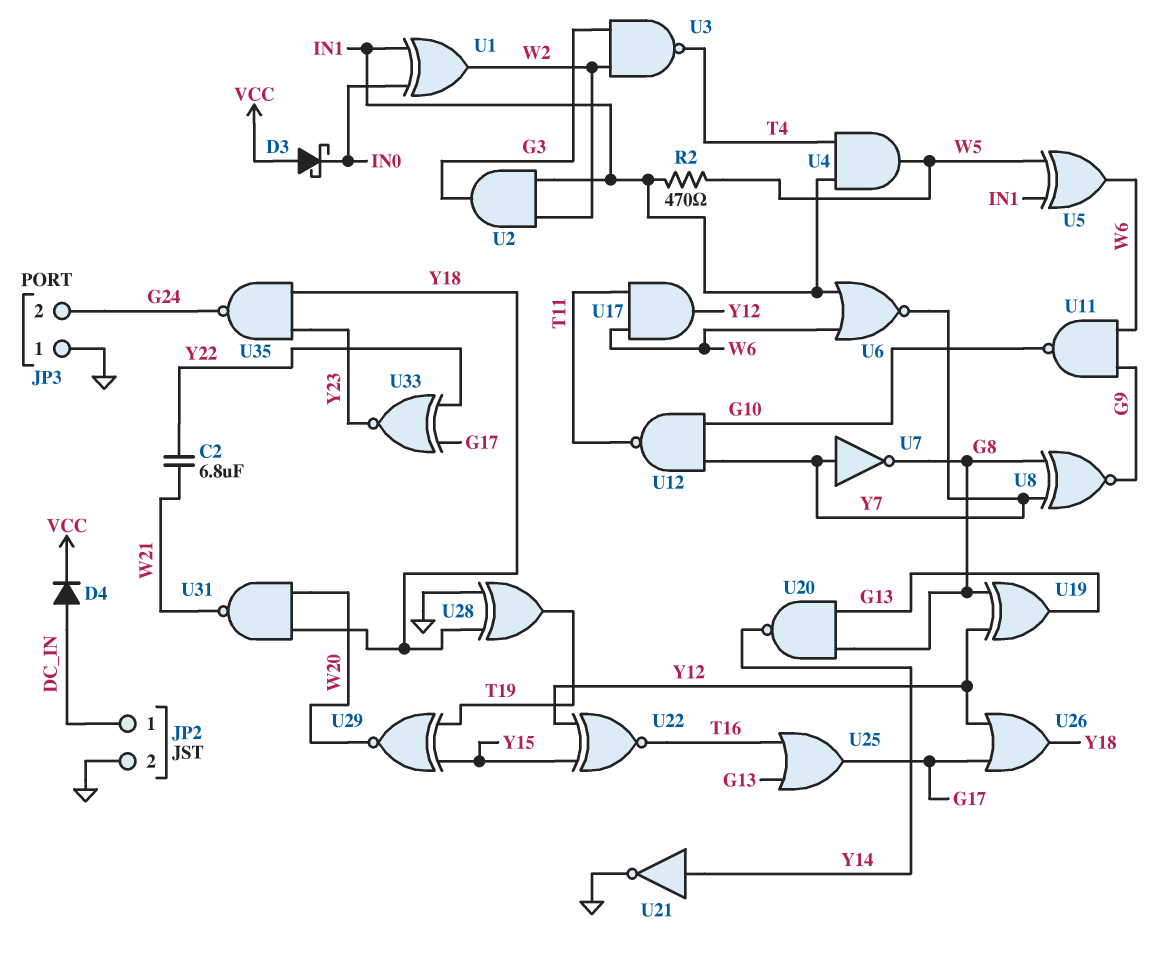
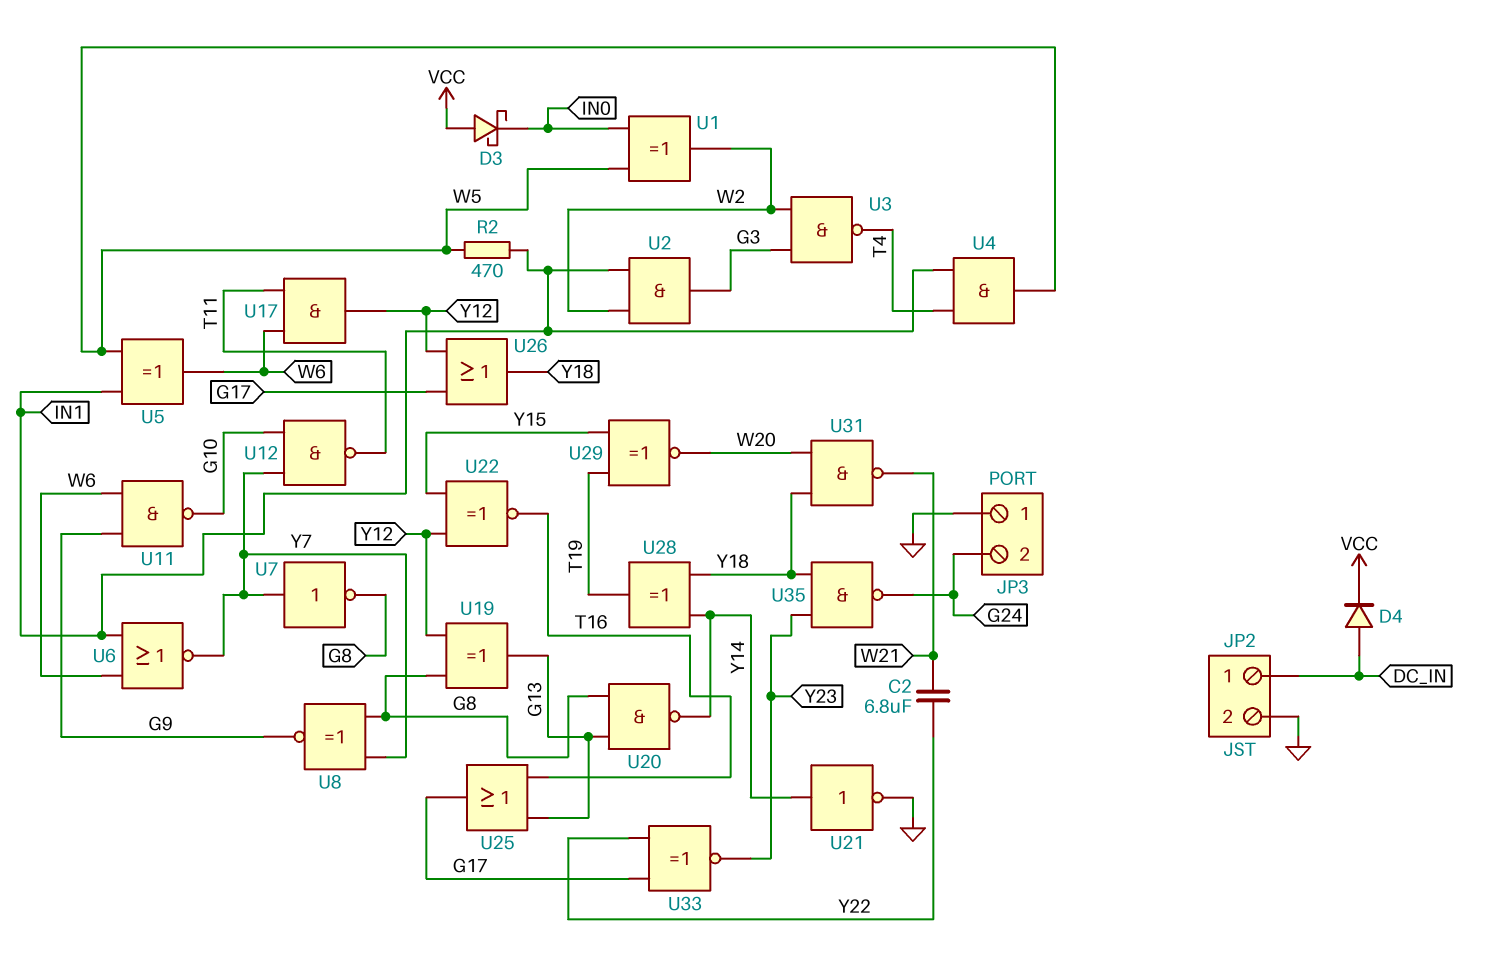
U1: XOR (in IN0, in IN1, out W2) -> XOR (in IN0, in W5, out W2)
U28: XOR (in GND, in Y18, out T19) -> XOR (in Y14, in Y18, out T19)

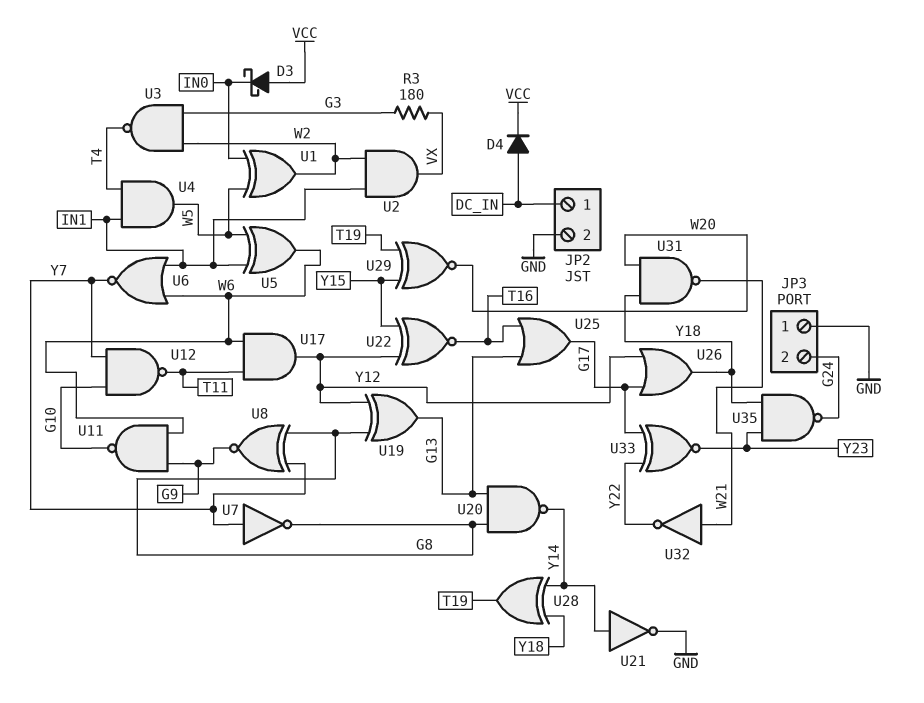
C2: 6.8uF (W21, Y22) -> none
R2: 470 (IN1, W5) -> none
R3: none -> 180 (G3, VX)
U2: AND (in IN1, in W2, out G3) -> AND (in IN1, in W2, out VX)
U32: none -> NOT (in W21, out Y22)

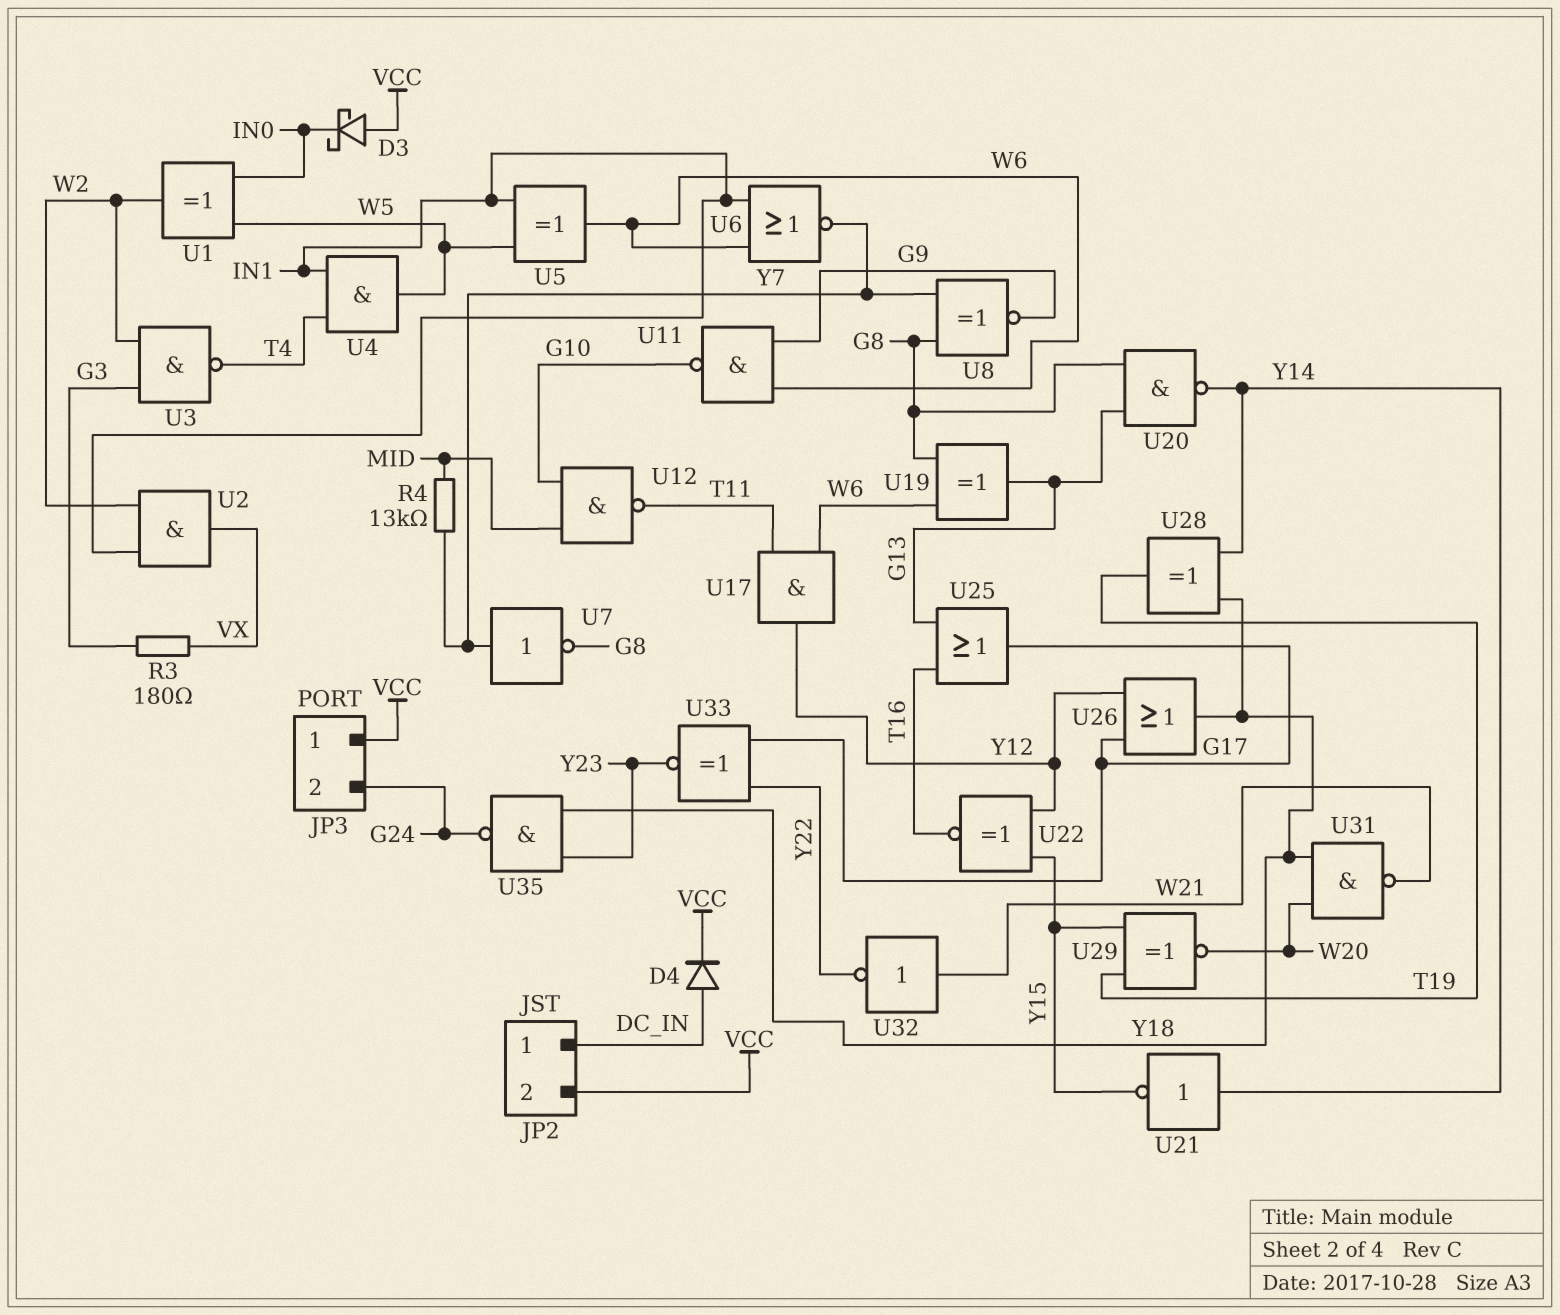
JP2 pin 2: GND -> VCC
JP3 pin 1: GND -> VCC
R4: none -> 13k (MID, Y7)
U12: NAND (in G10, in Y7, out T11) -> NAND (in G10, in MID, out T11)
U19: XOR (in G8, in Y12, out G13) -> XOR (in G8, in W6, out G13)
U21: NOT (in Y14, out GND) -> NOT (in Y14, out Y15)

